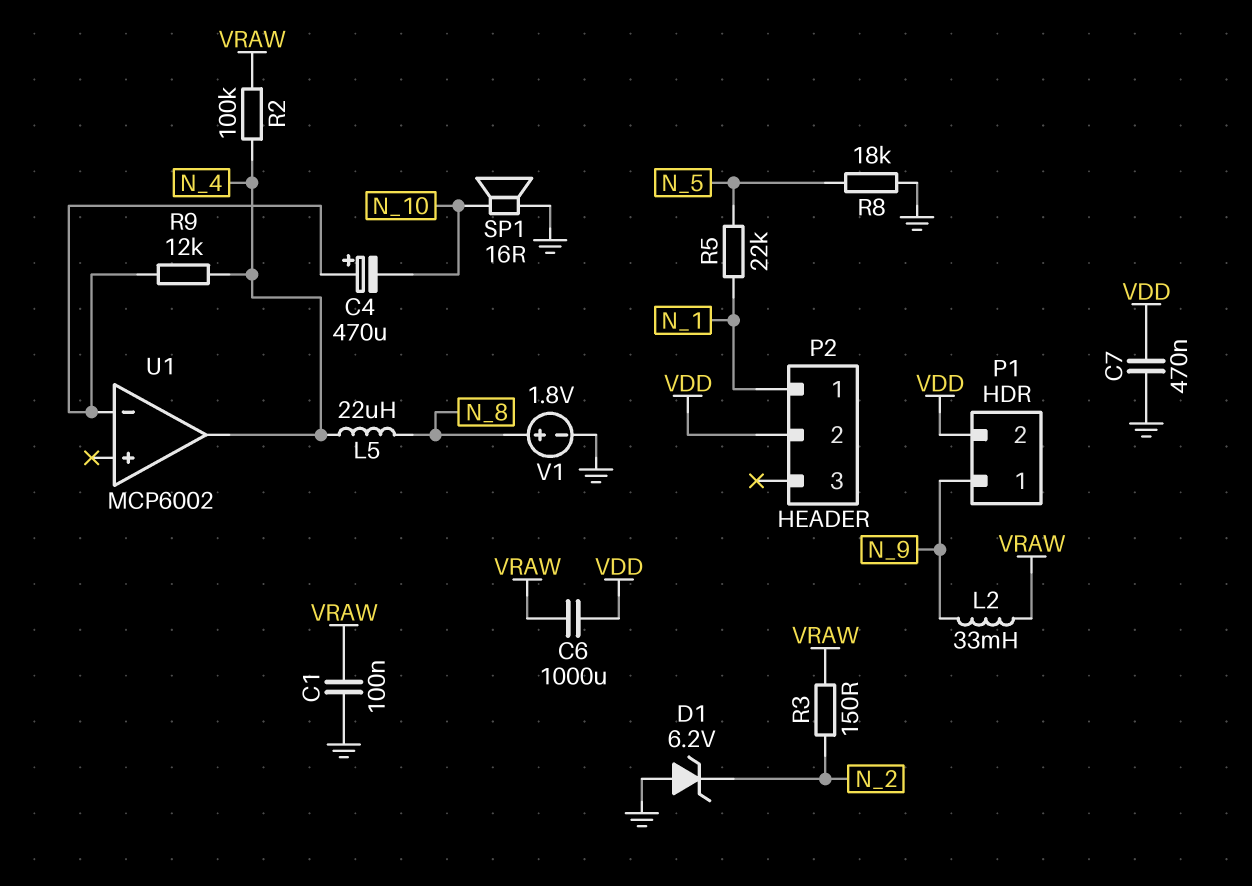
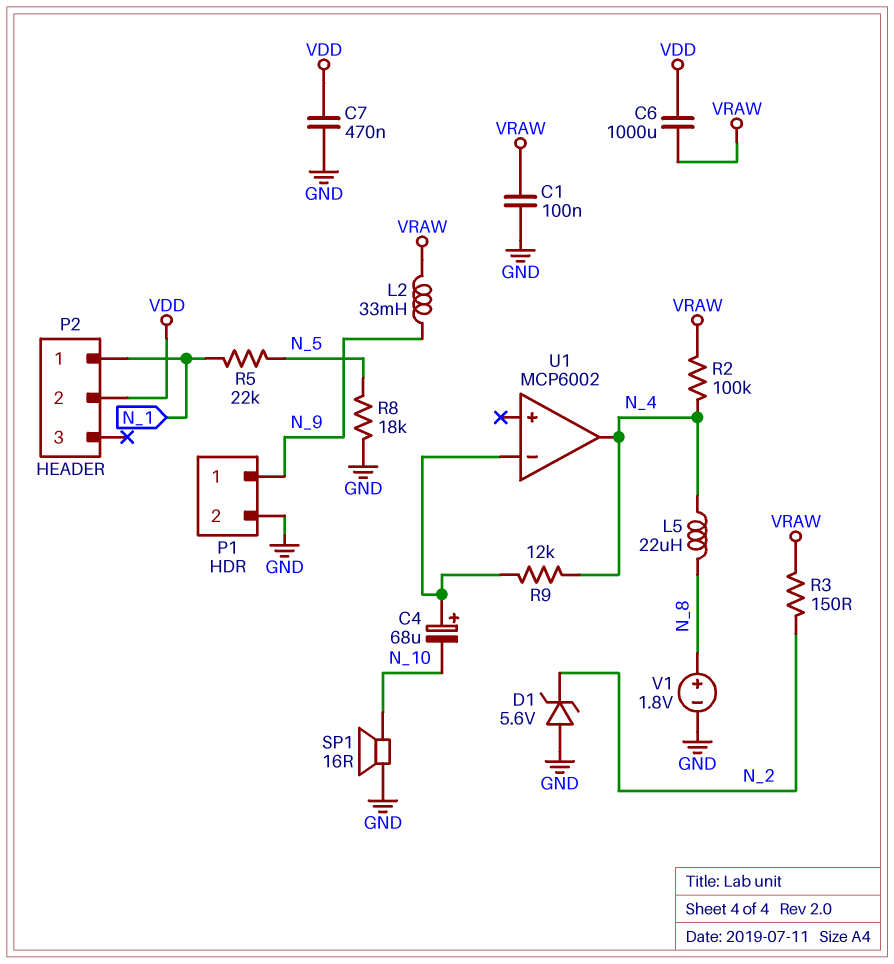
C4: 470uF (plus U1/in-, minus N_10) -> 68uF (plus U1/in-, minus N_10)
D1: zener 6.2V (A GND, K N_2) -> zener 5.6V (A GND, K N_2)
P1 pin 2: VDD -> GND

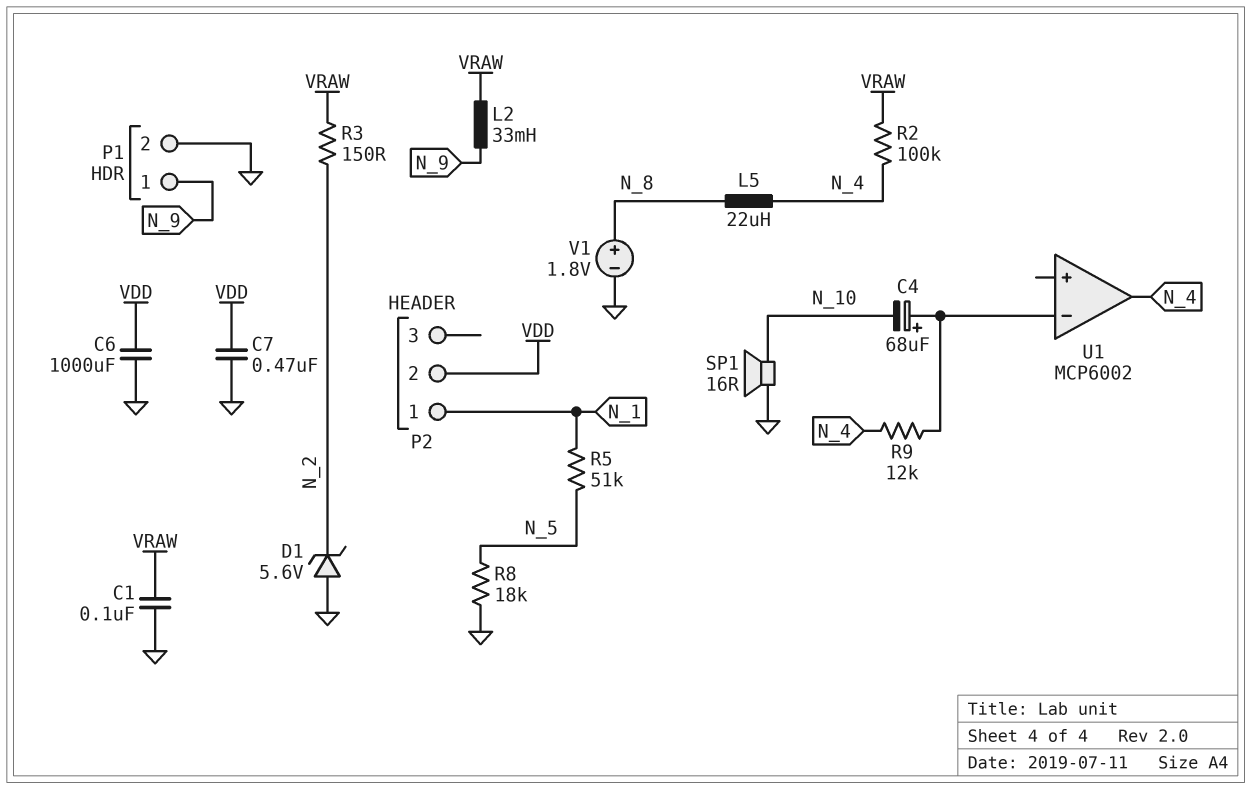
C6: 1000uF (VDD, VRAW) -> 1000uF (GND, VDD)
R5: 22k (N_1, N_5) -> 51k (N_1, N_5)

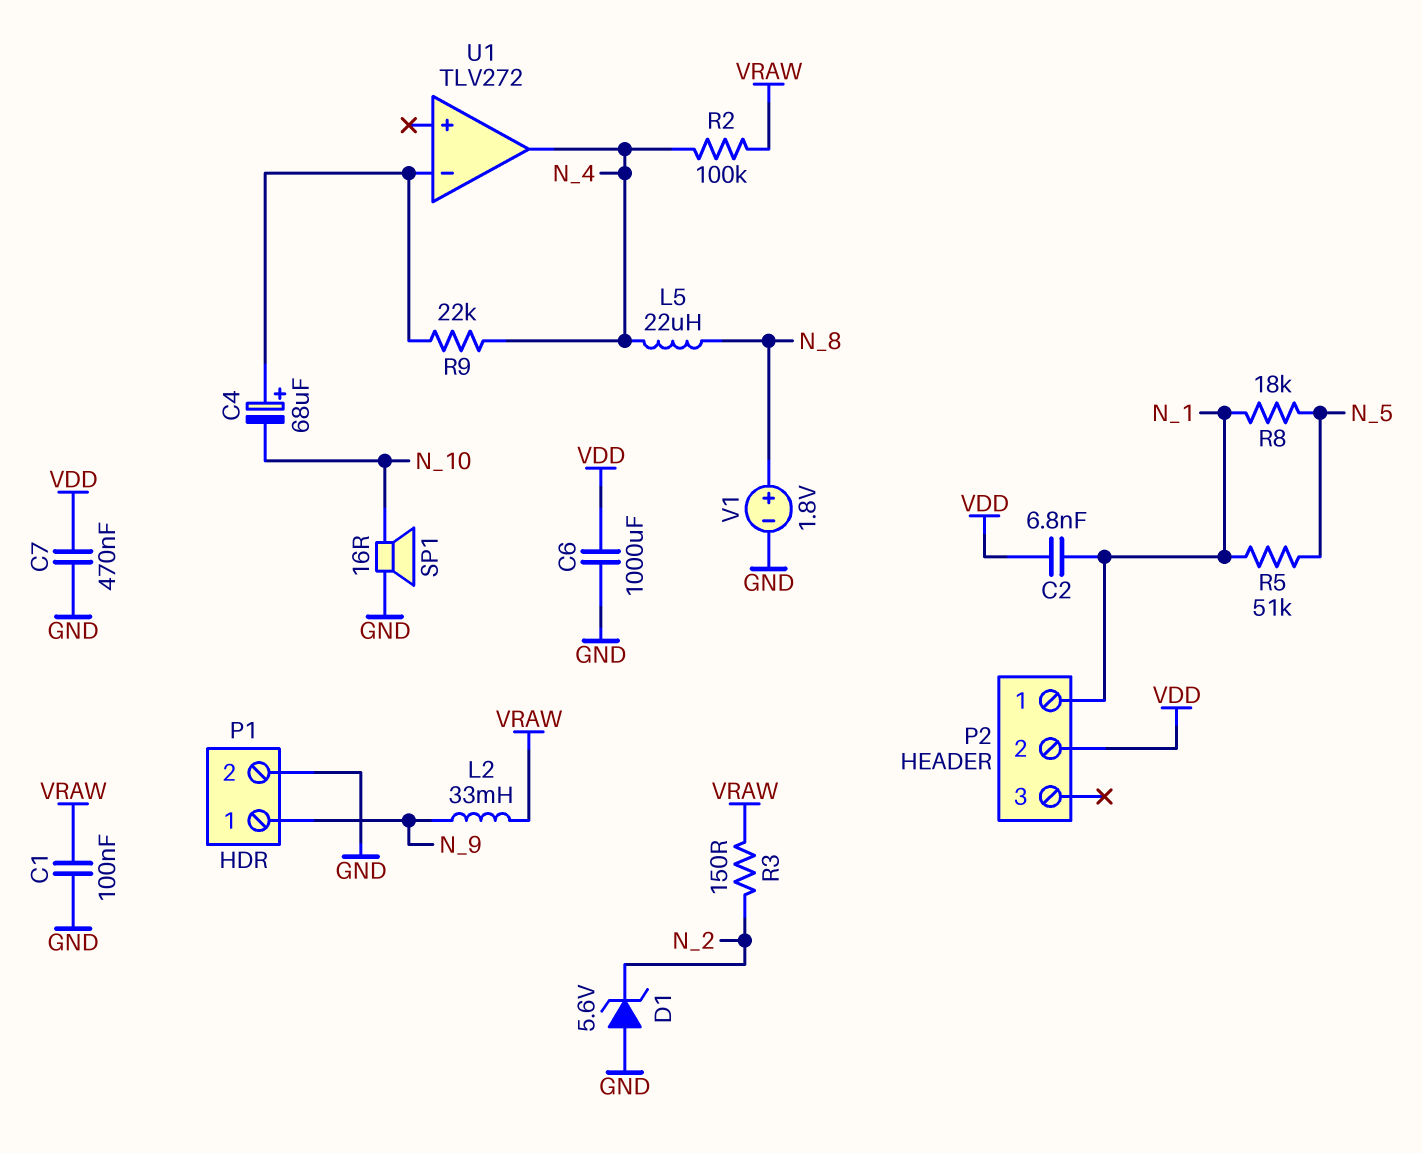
C2: none -> 6.8nF (N_1, VDD)
R8: 18k (GND, N_5) -> 18k (N_1, N_5)
R9: 12k (N_4, U1/in-) -> 22k (N_4, U1/in-)
U1: MCP6002 -> TLV272

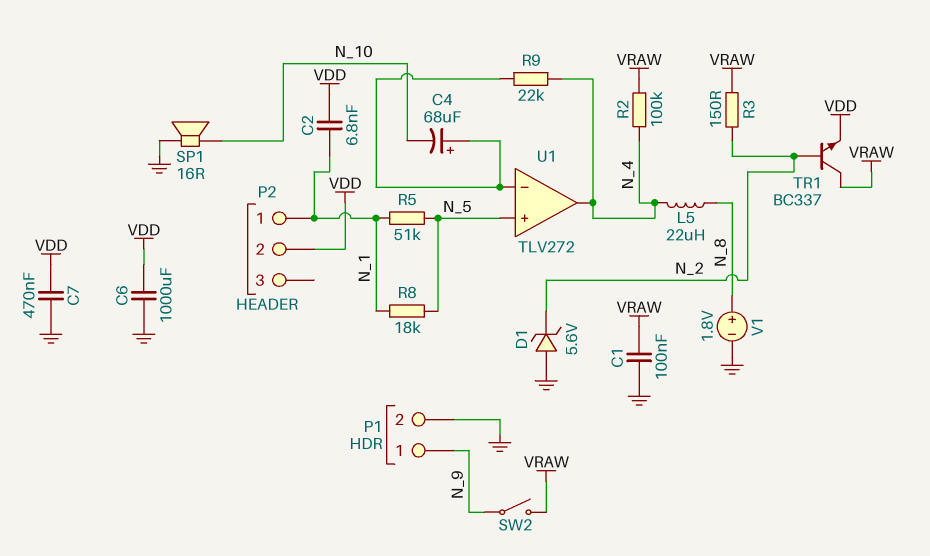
L2: 33mH (N_9, VRAW) -> none
SW2: none -> switch (N_9, VRAW)
TR1: none -> NPN BC337 (B N_2, C VRAW, E VDD)
U1 pin in+: none -> N_5

